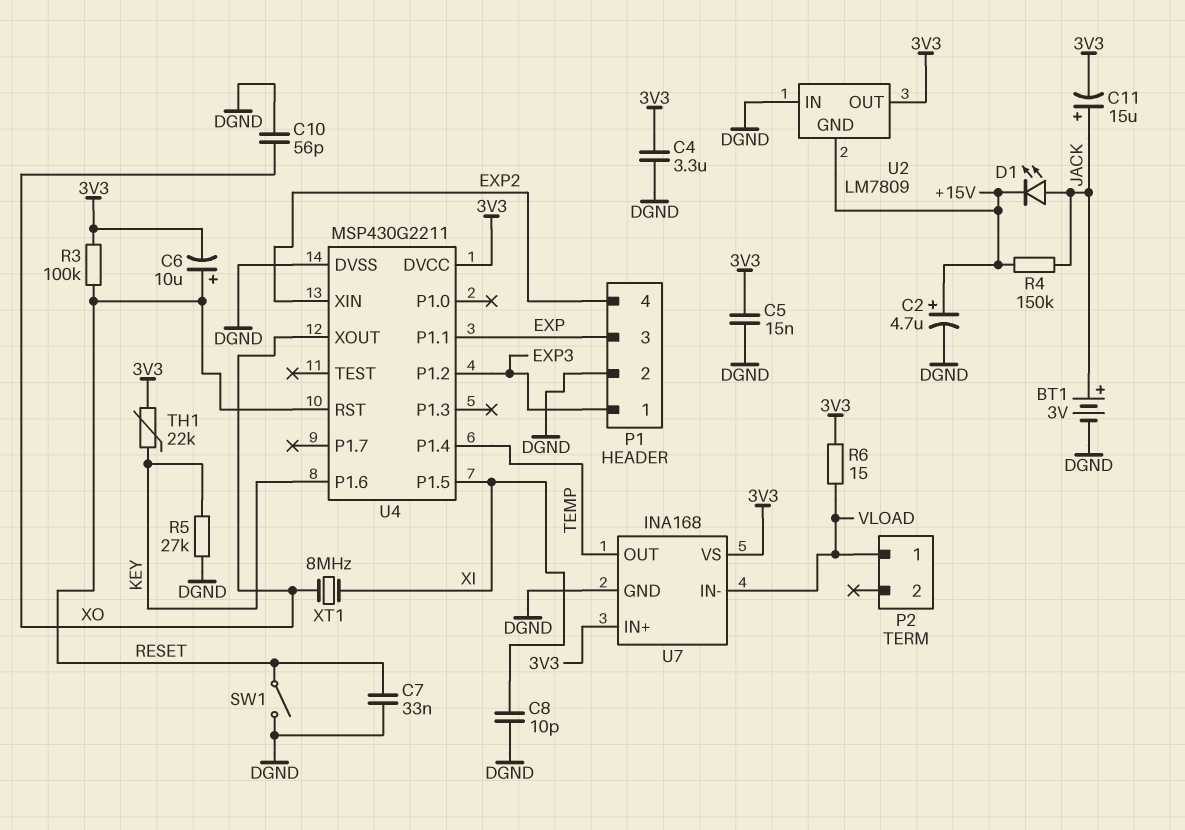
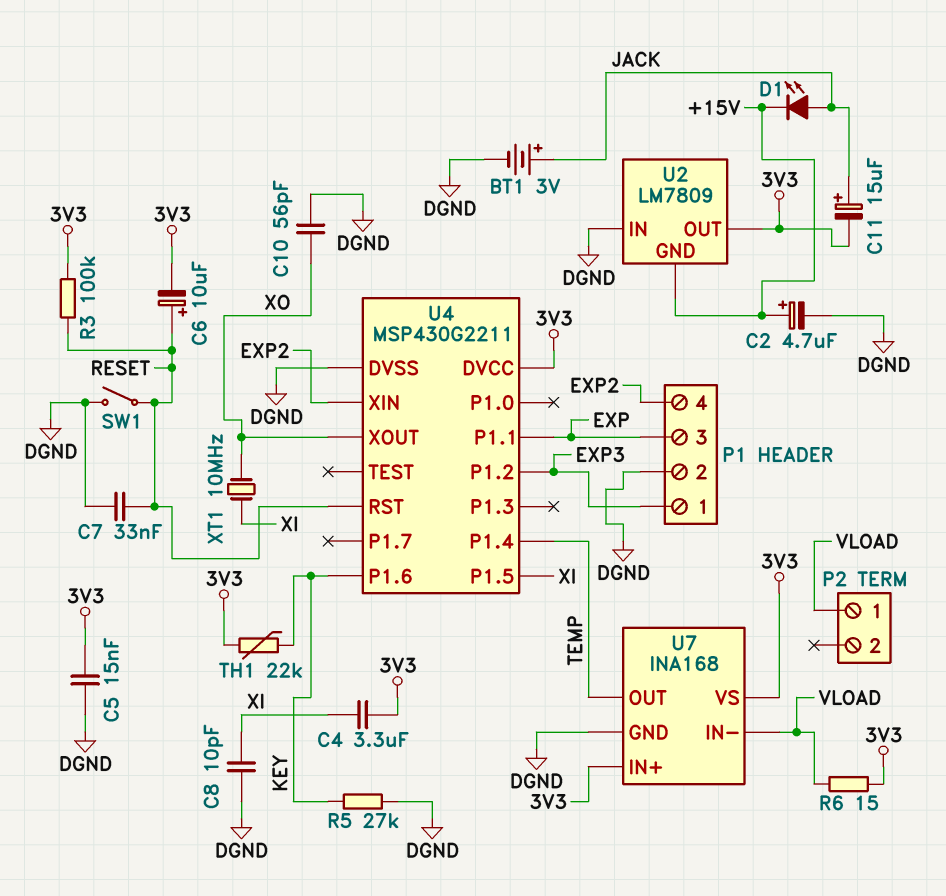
C4: 3.3uF (3V3, DGND) -> 3.3uF (3V3, XI)
R4: 150k (+15V, JACK) -> none
XT1: 8MHz (XI, XO) -> 10MHz (XI, XO)

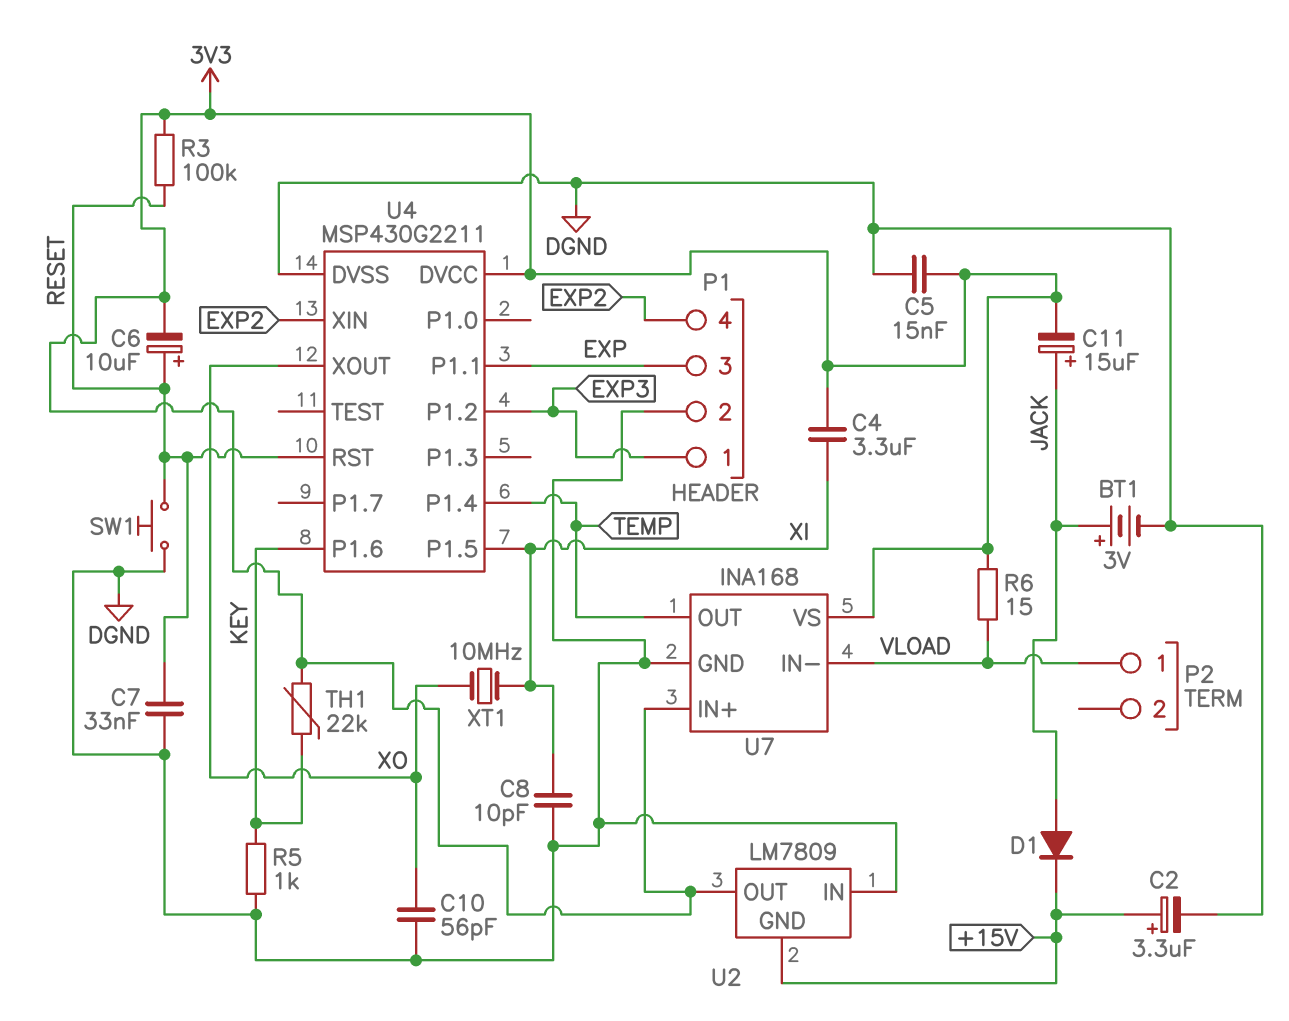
C2: 4.7uF (plus +15V, minus DGND) -> 3.3uF (plus +15V, minus DGND)
D1: LED (A JACK, K +15V) -> diode (A JACK, K +15V)
R5: 27k (DGND, KEY) -> 1k (DGND, KEY)
SW1: switch (DGND, RESET) -> button (DGND, RESET)

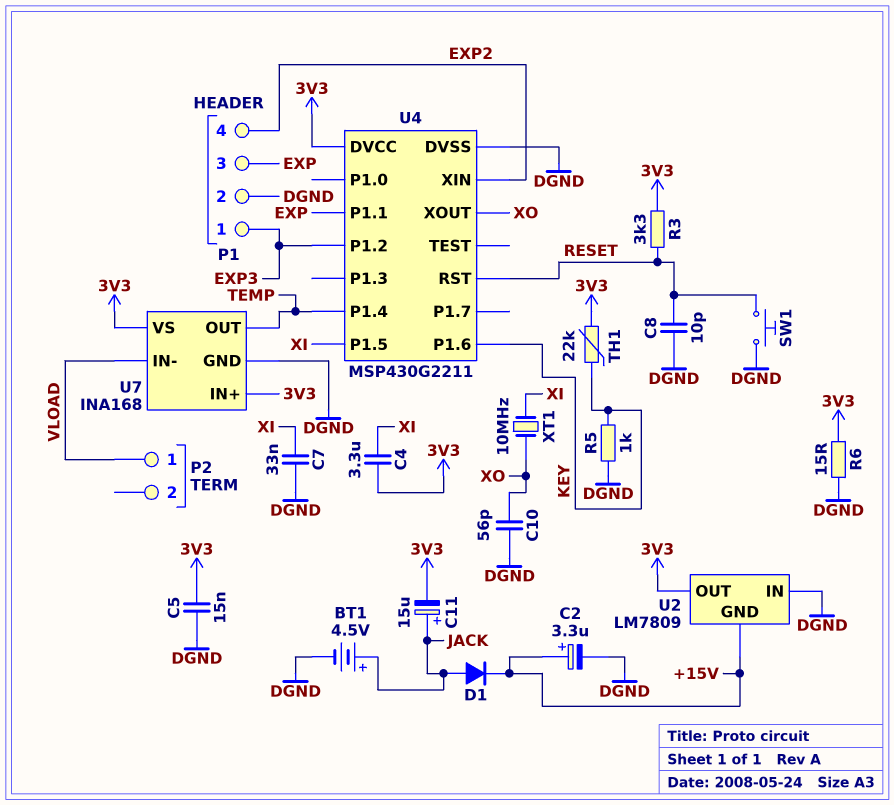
BT1: 3V (plus JACK, minus DGND) -> 4.5V (plus JACK, minus DGND)
C6: 10uF (plus RESET, minus 3V3) -> none
C7: 33nF (DGND, RESET) -> 33nF (DGND, XI)
C8: 10pF (DGND, XI) -> 10pF (DGND, RESET)
R3: 100k (3V3, RESET) -> 3.3k (3V3, RESET)
R6: 15 (3V3, VLOAD) -> 15 (3V3, DGND)

